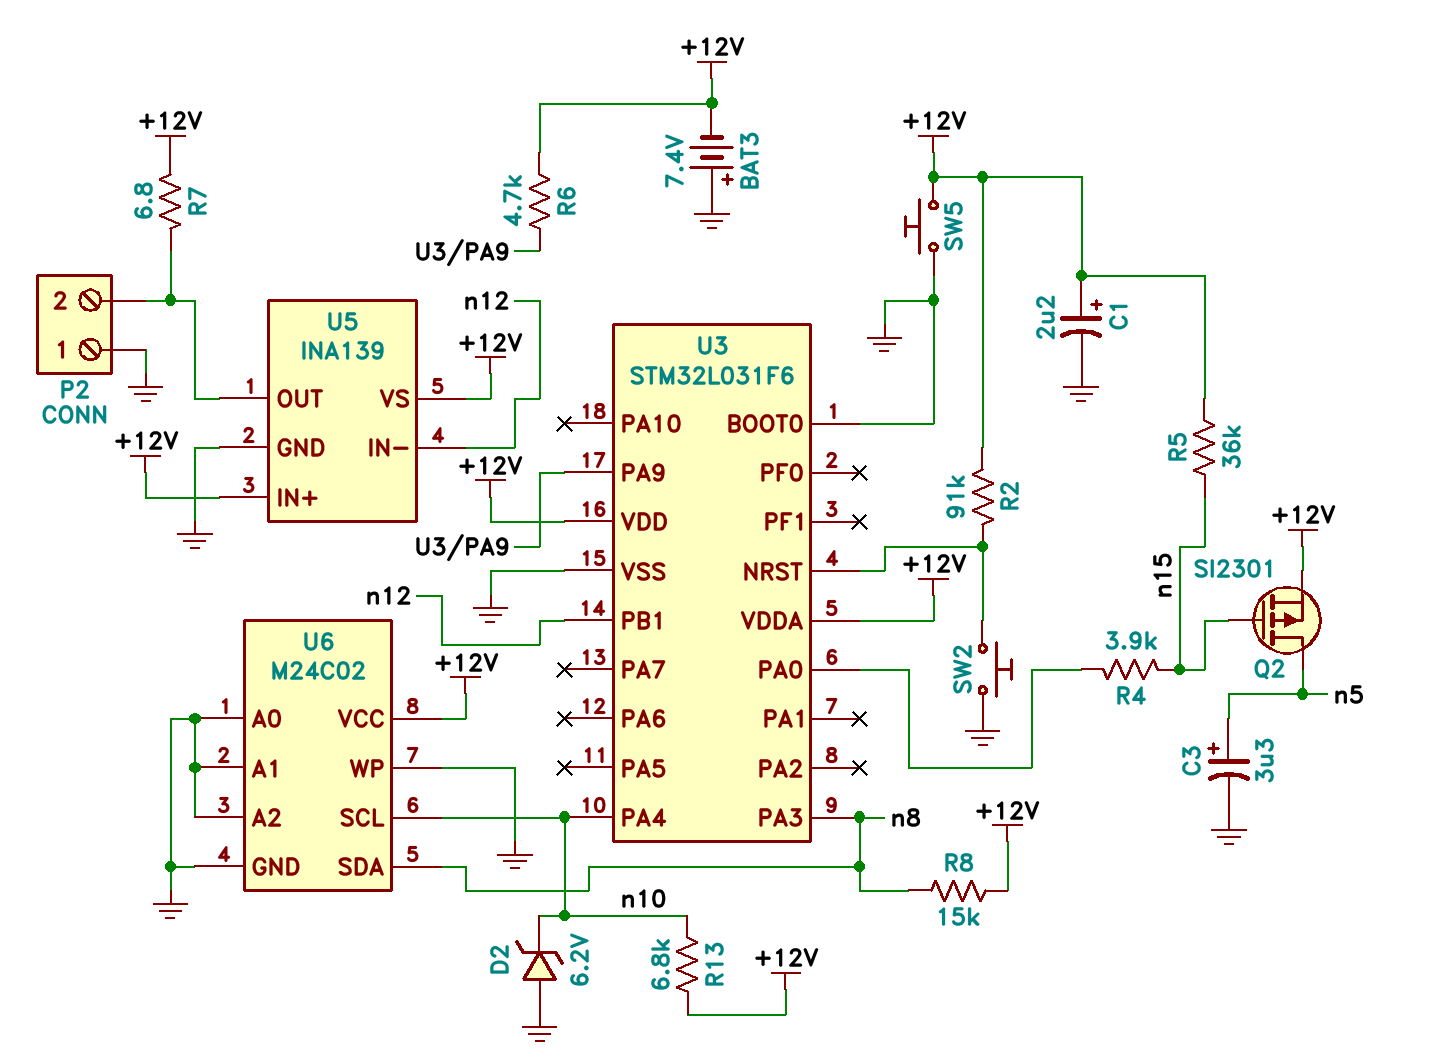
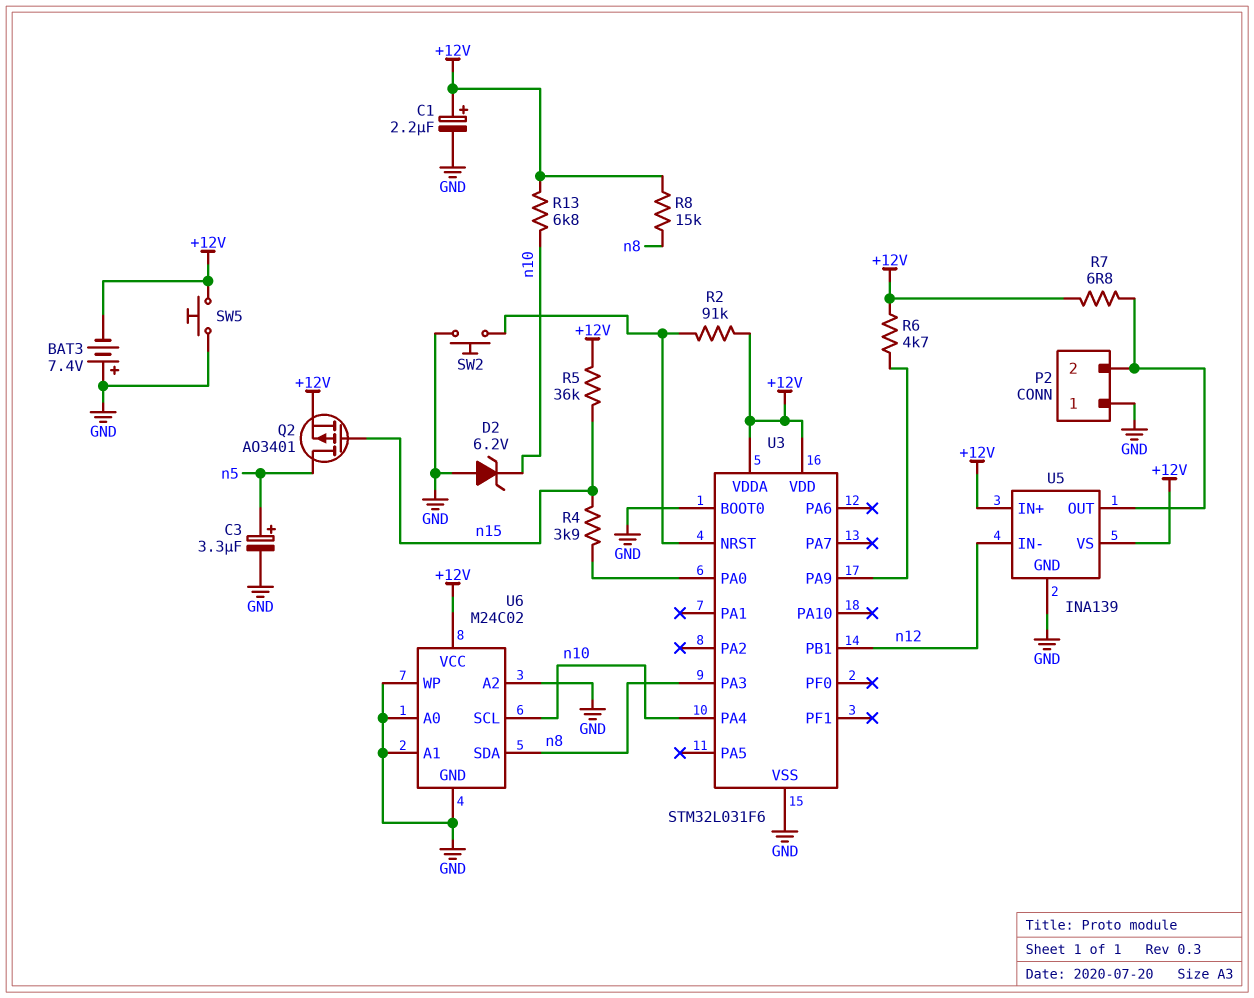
Q2: PMOS SI2301 (G n15, D n5, S +12V) -> PMOS AO3401 (G n15, D n5, S +12V)

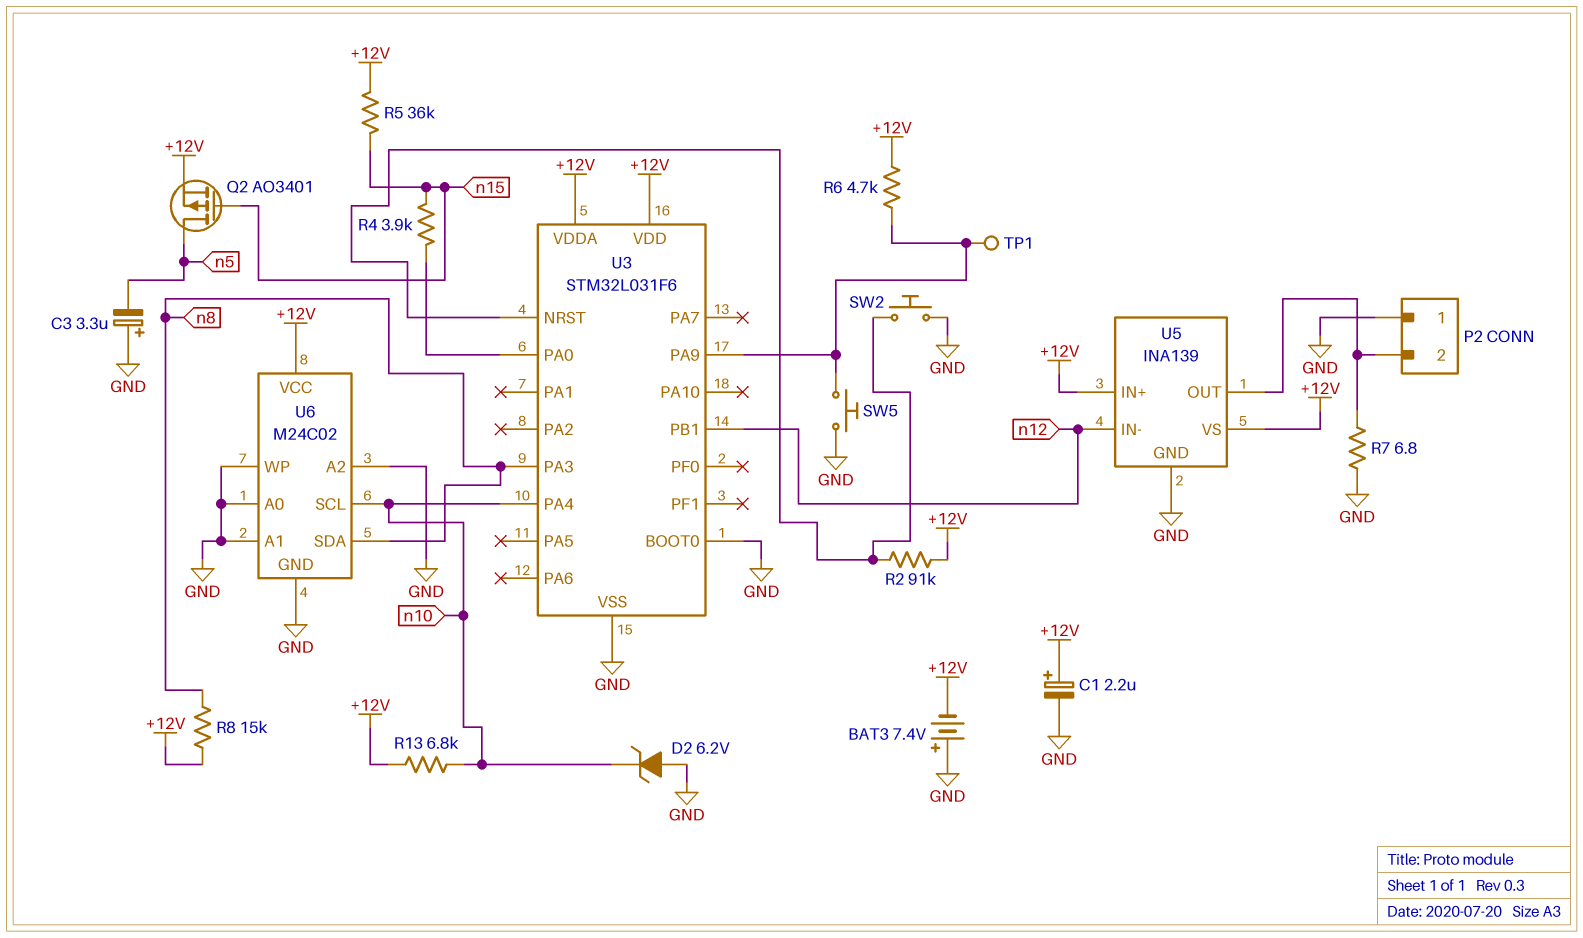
C3: 3.3uF (plus n5, minus GND) -> 3.3uF (plus GND, minus n5)
R7: 6.8 (+12V, P2/2) -> 6.8 (GND, P2/2)
SW5: button (+12V, GND) -> button (GND, U3/PA9)
TP1: none -> test point (U3/PA9)

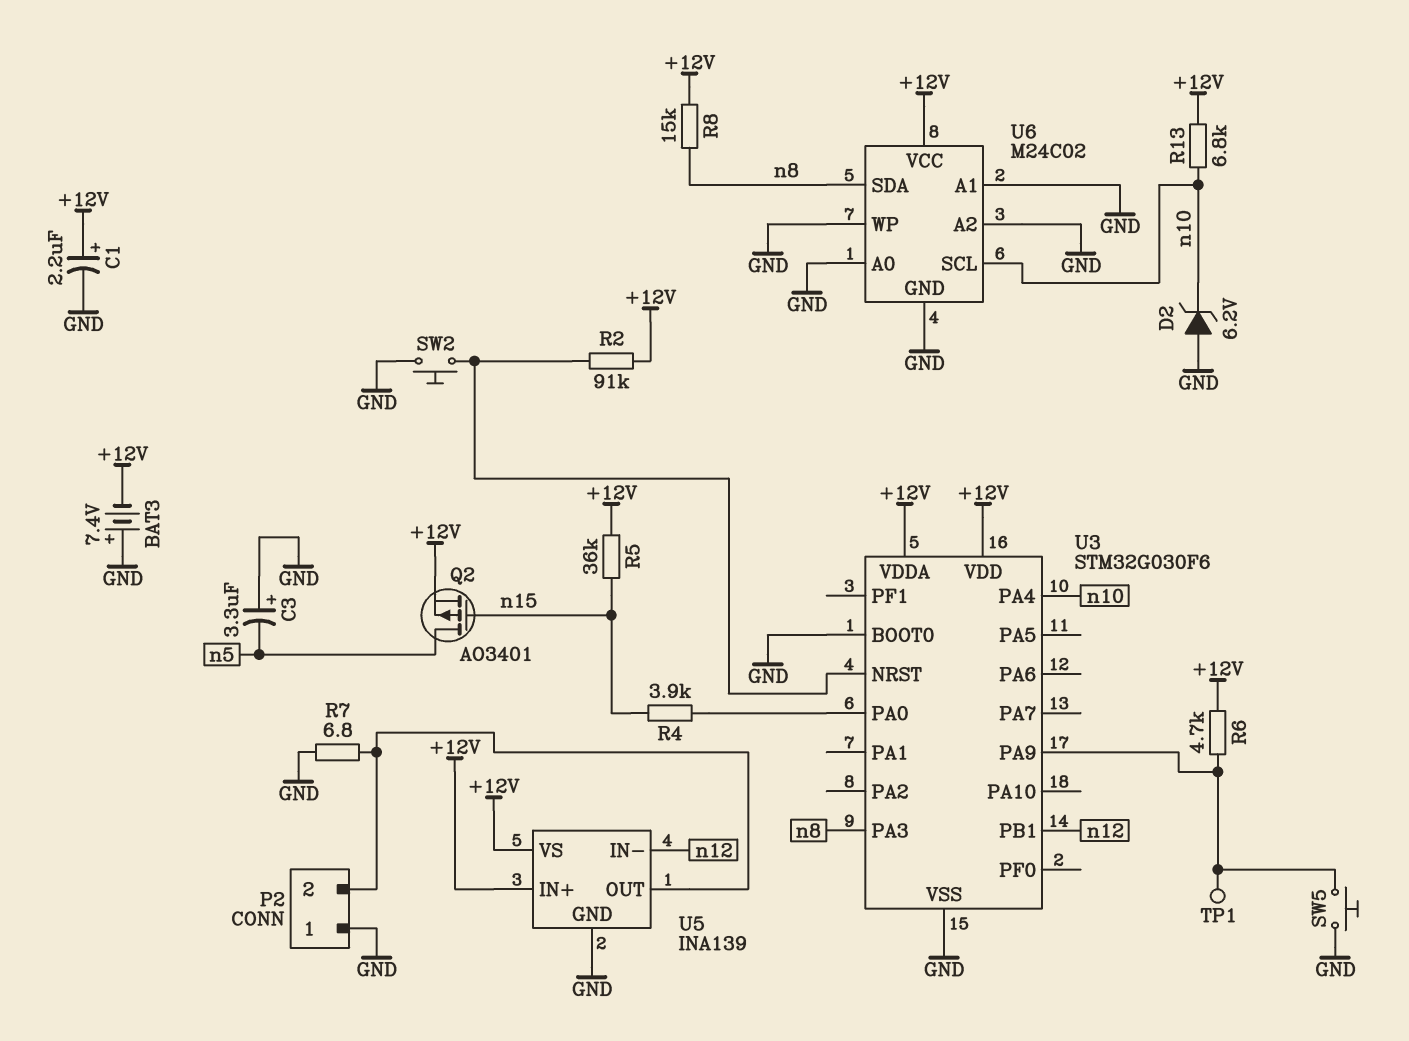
U3: STM32L031F6 -> STM32G030F6

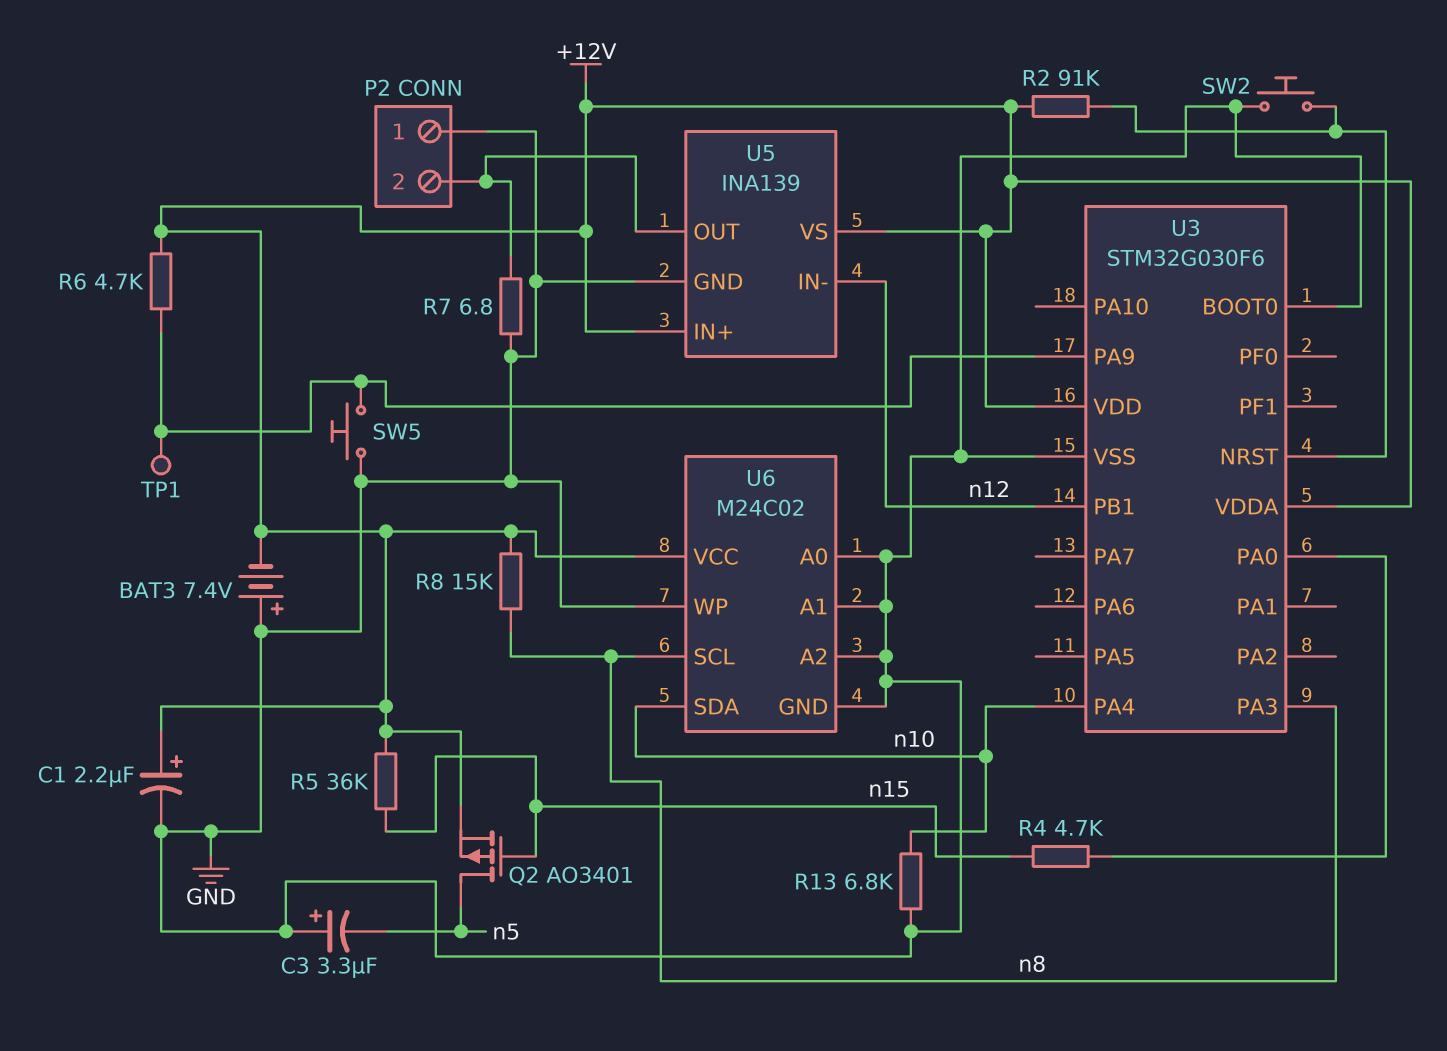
D2: zener 6.2V (A GND, K n10) -> none
R4: 3.9k (U3/PA0, n15) -> 4.7k (U3/PA0, n15)
R13: 6.8k (+12V, n10) -> 6.8k (GND, n10)
U6 pin SCL: n10 -> n8
U6 pin SDA: n8 -> n10

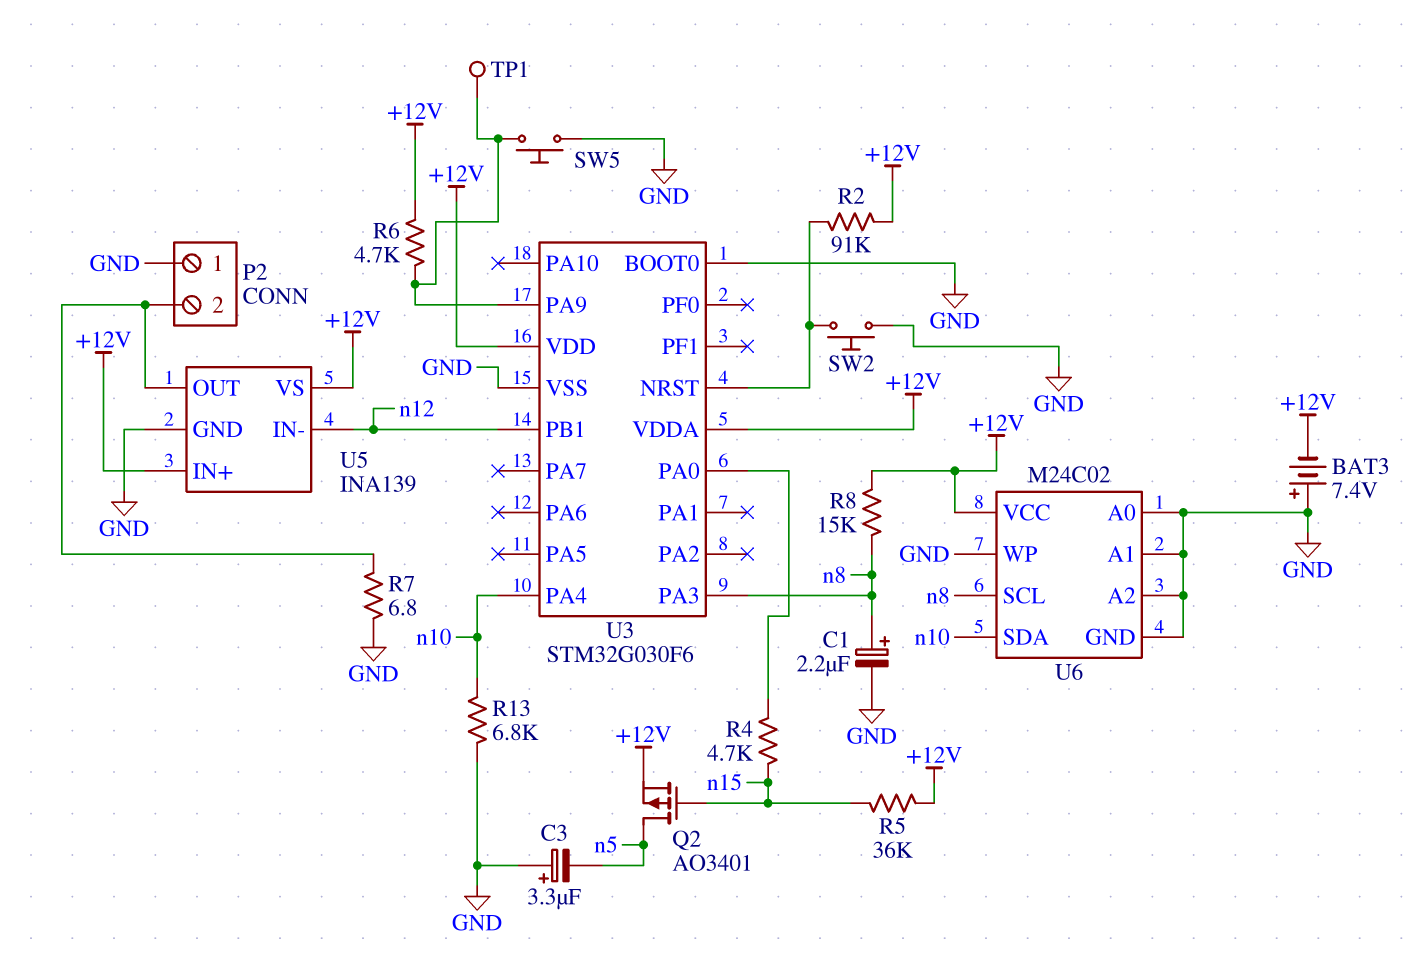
C1: 2.2uF (plus +12V, minus GND) -> 2.2uF (plus n8, minus GND)

